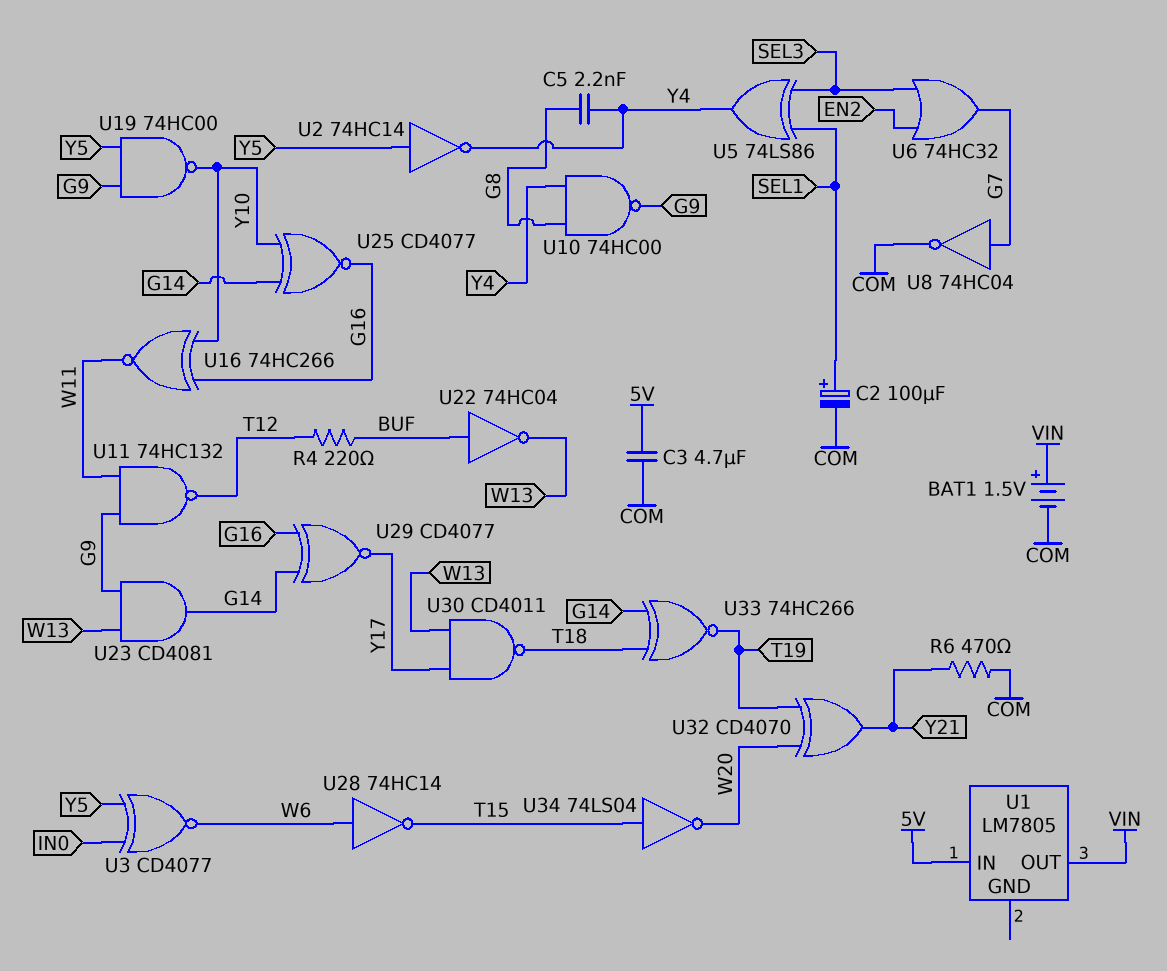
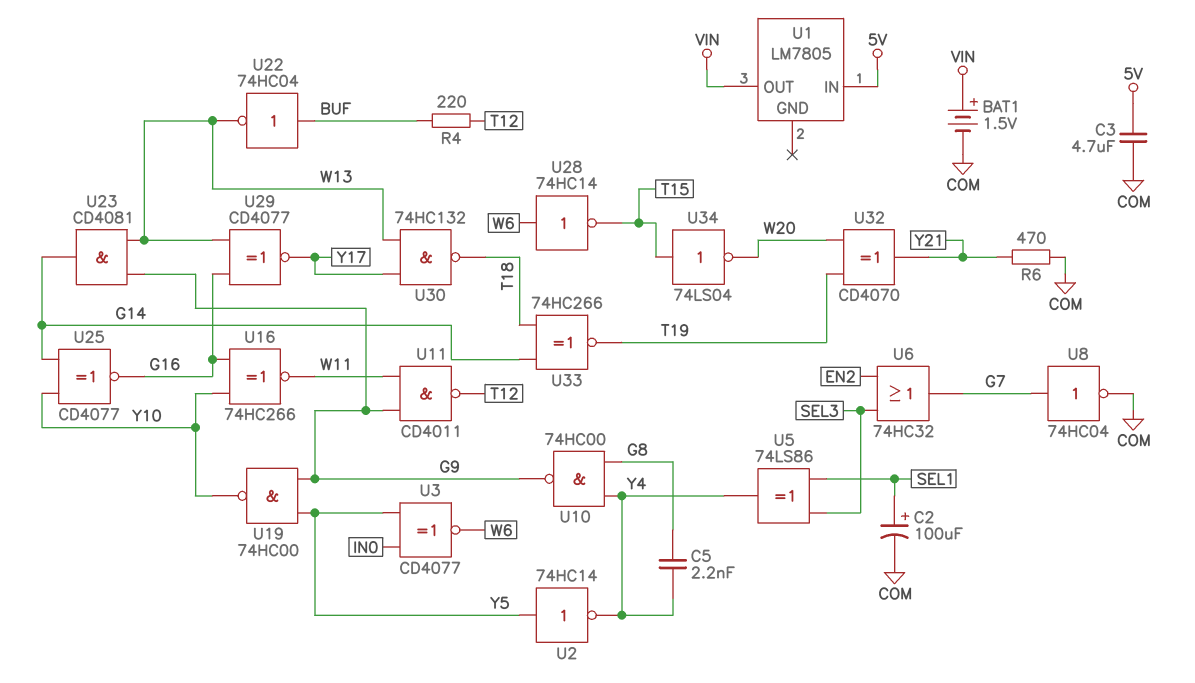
U11: NAND 74HC132 (in G9, in W11, out T12) -> NAND CD4011 (in G9, in W11, out T12)
U29: XNOR CD4077 (in G14, in G16, out Y17) -> XNOR CD4077 (in G16, in W13, out Y17)
U30: NAND CD4011 (in W13, in Y17, out T18) -> NAND 74HC132 (in W13, in Y17, out T18)

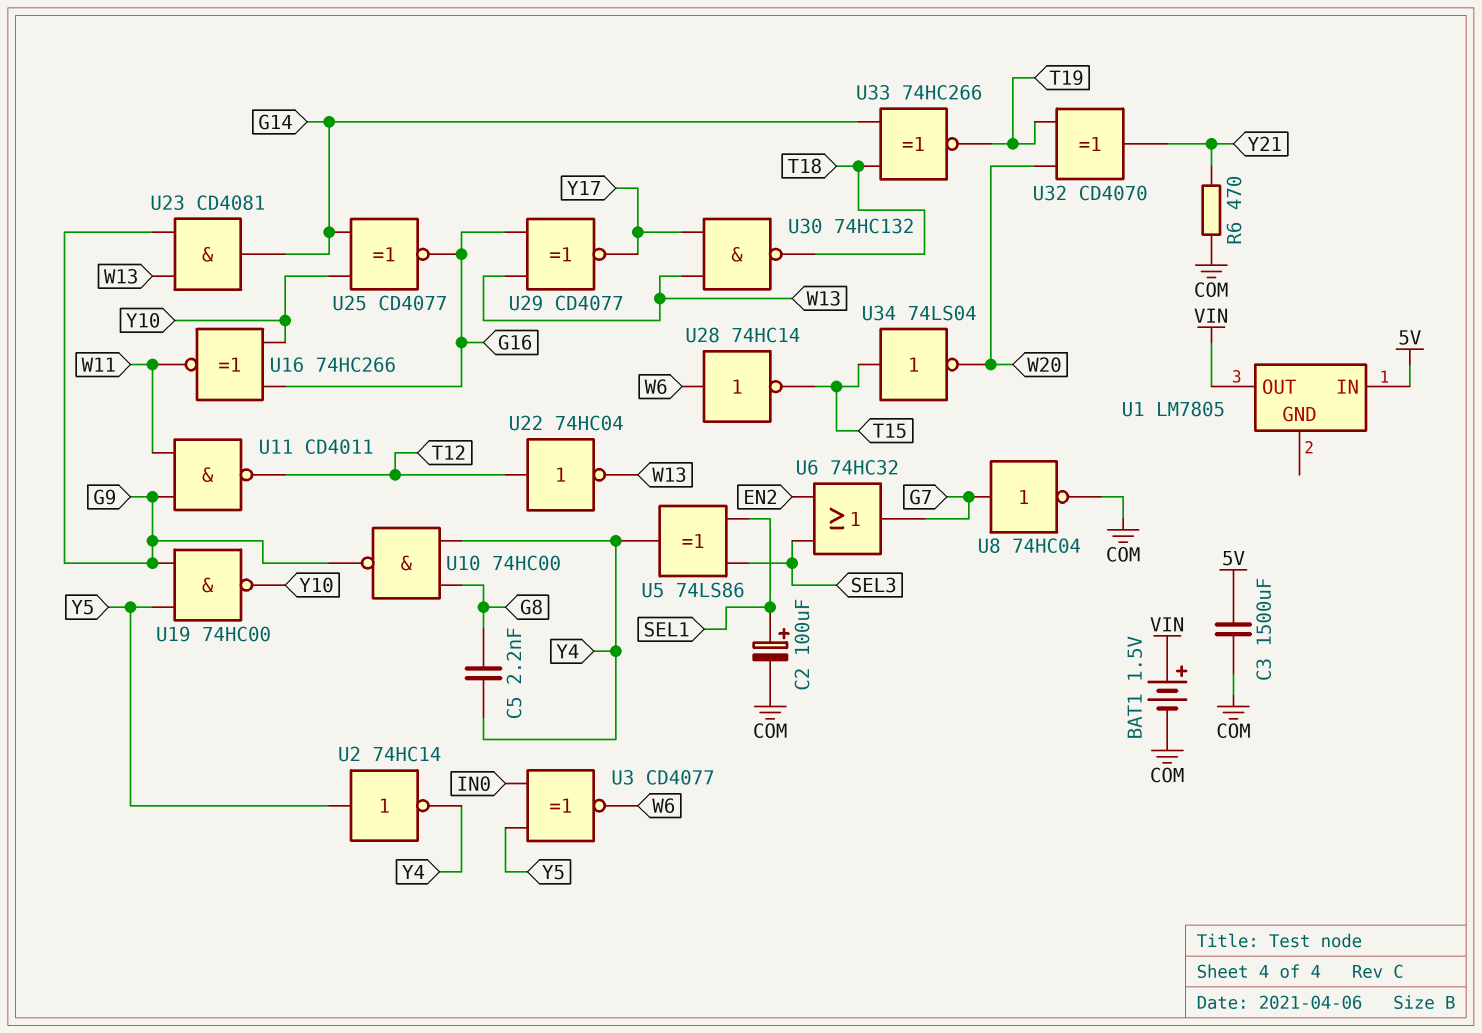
C3: 4.7uF (5V, COM) -> 1500uF (5V, COM)
R4: 220 (BUF, T12) -> none
U22: NOT 74HC04 (in BUF, out W13) -> NOT 74HC04 (in T12, out W13)

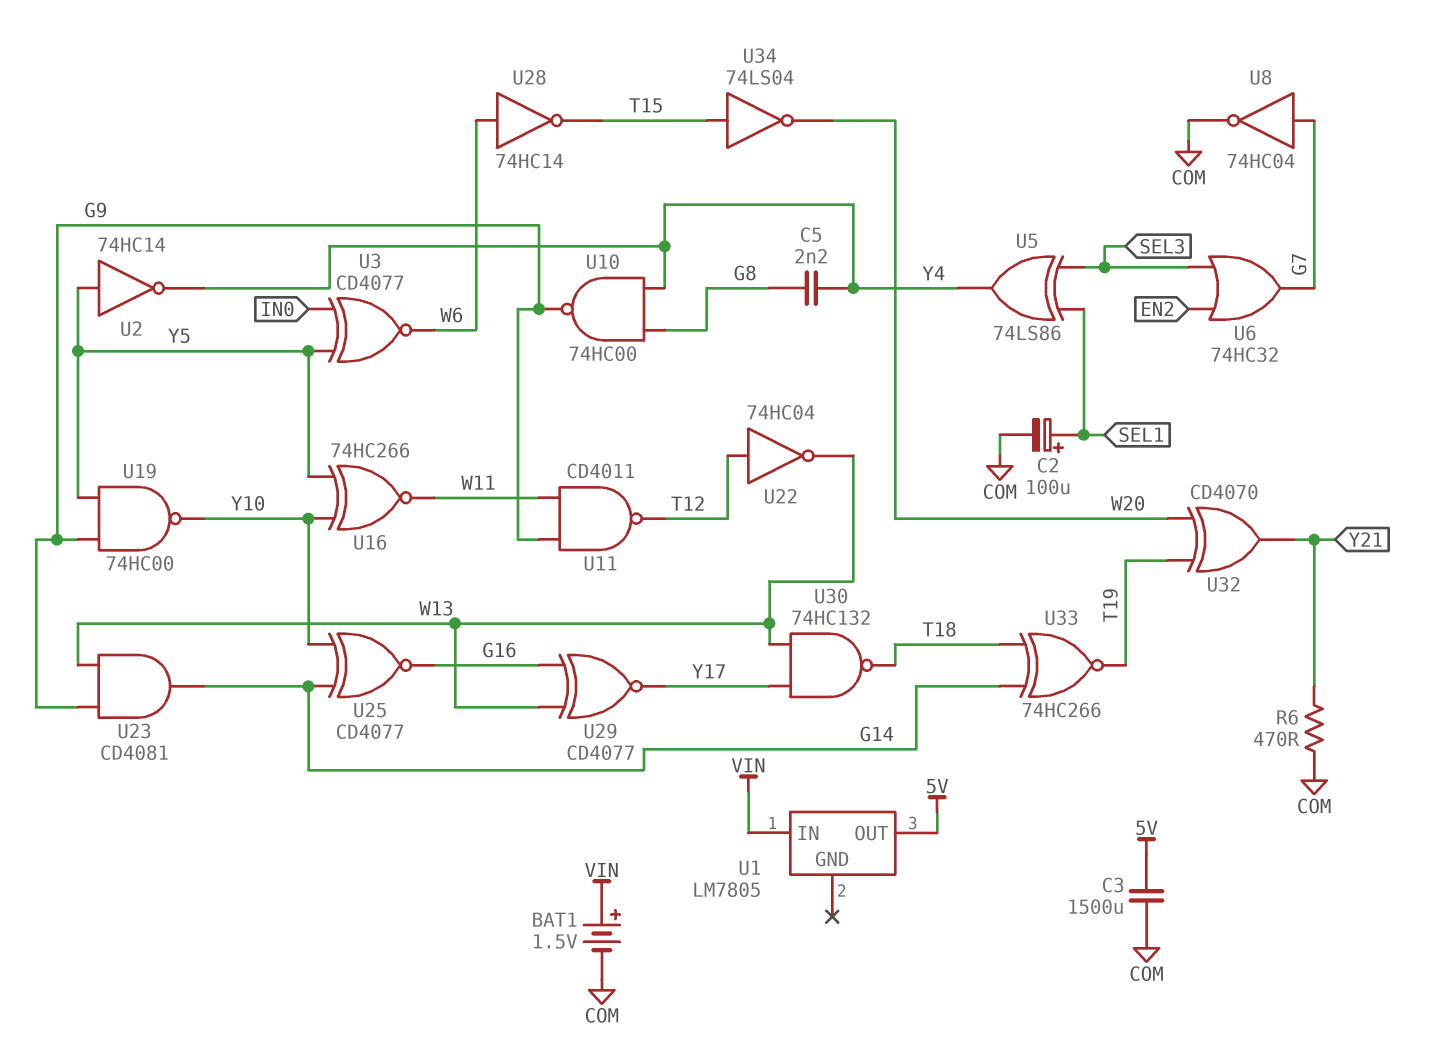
U1 pin IN: 5V -> VIN
U1 pin OUT: VIN -> 5V
U16: XNOR 74HC266 (in G16, in Y10, out W11) -> XNOR 74HC266 (in Y5, in Y10, out W11)

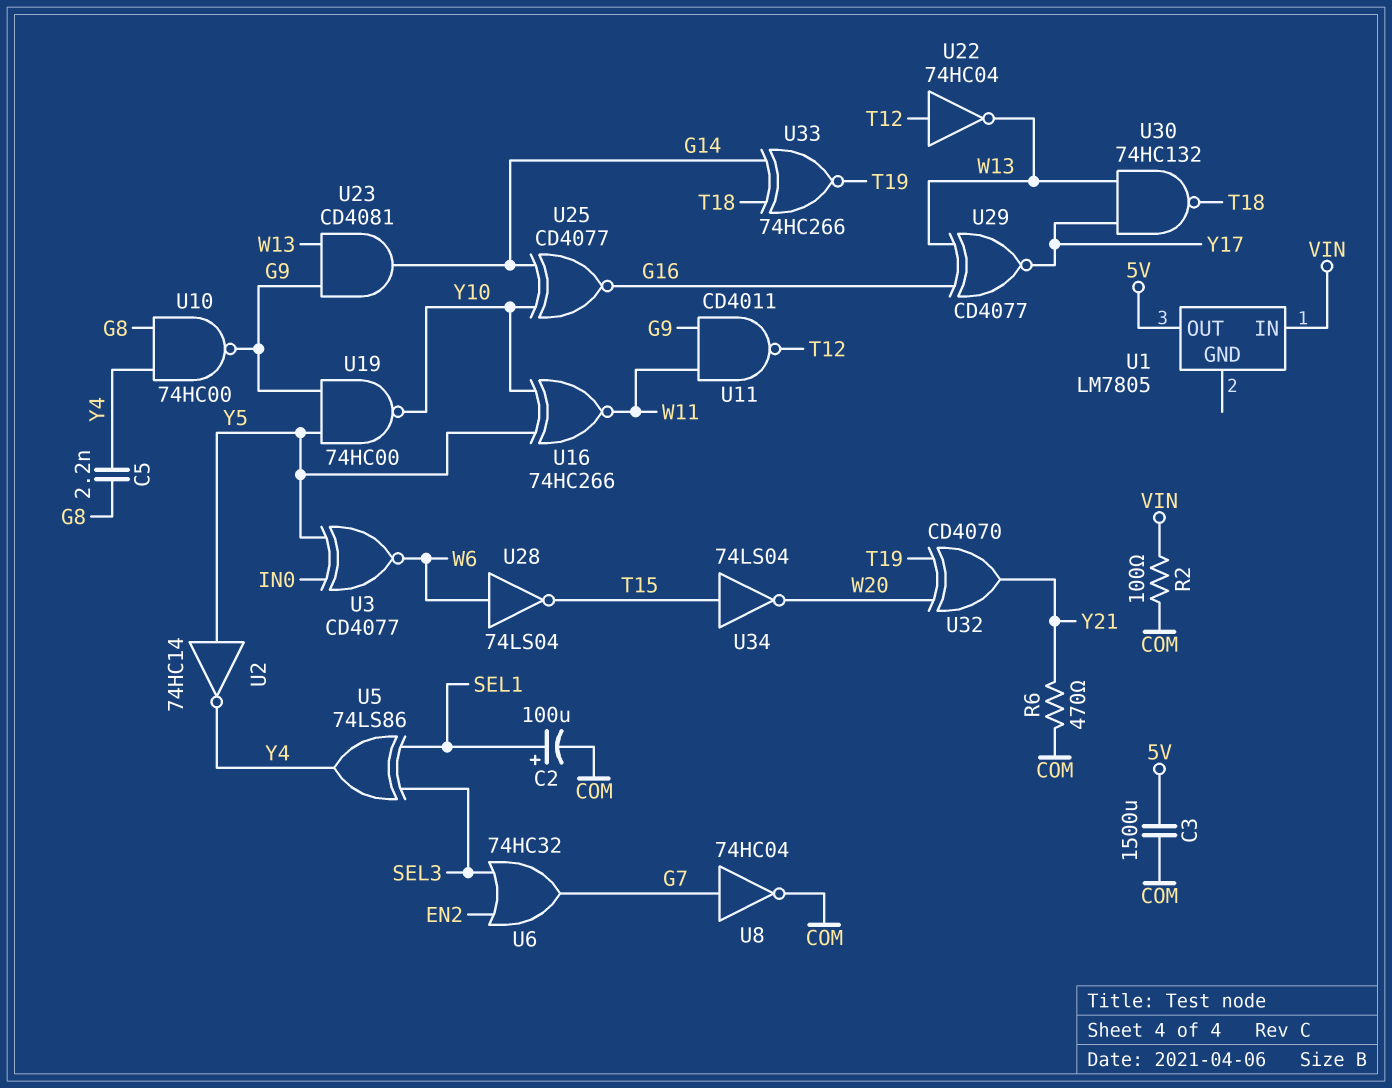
BAT1: 1.5V (plus VIN, minus COM) -> none
R2: none -> 100 (COM, VIN)
U28: NOT 74HC14 (in W6, out T15) -> NOT 74LS04 (in W6, out T15)

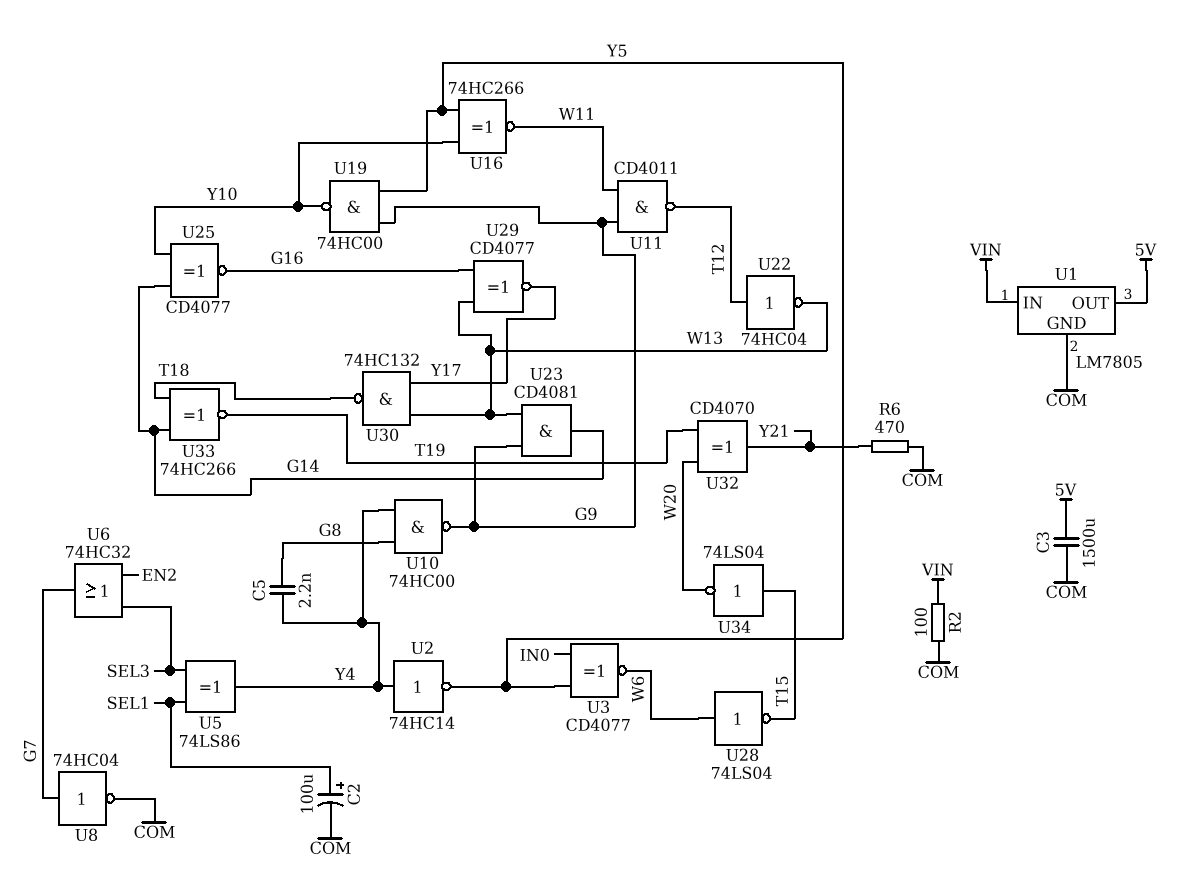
U1 pin GND: none -> COM
U2: NOT 74HC14 (in Y5, out Y4) -> NOT 74HC14 (in Y4, out Y5)

